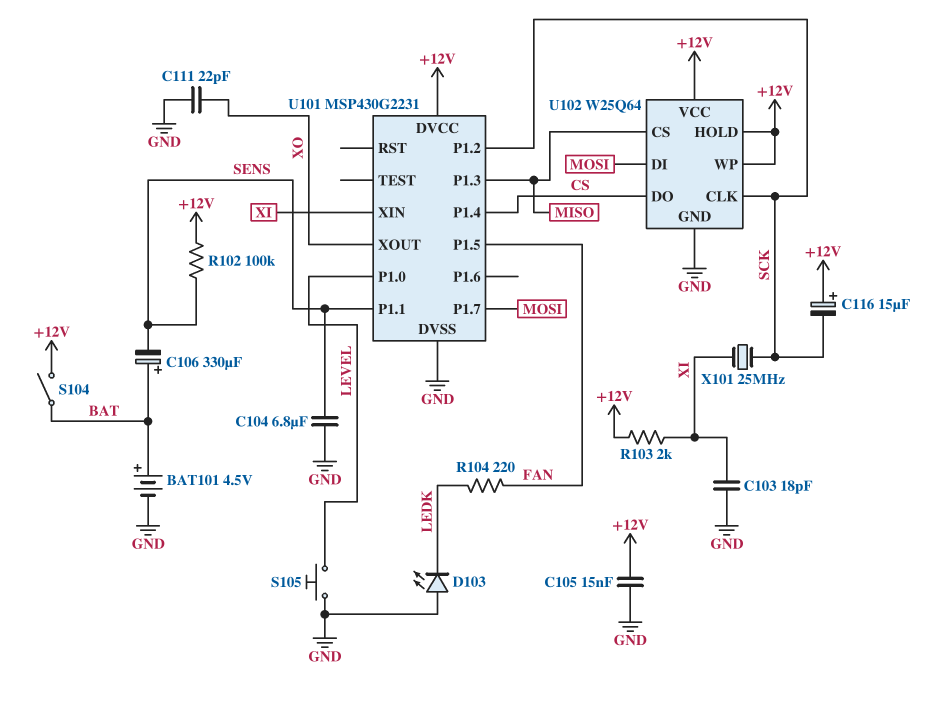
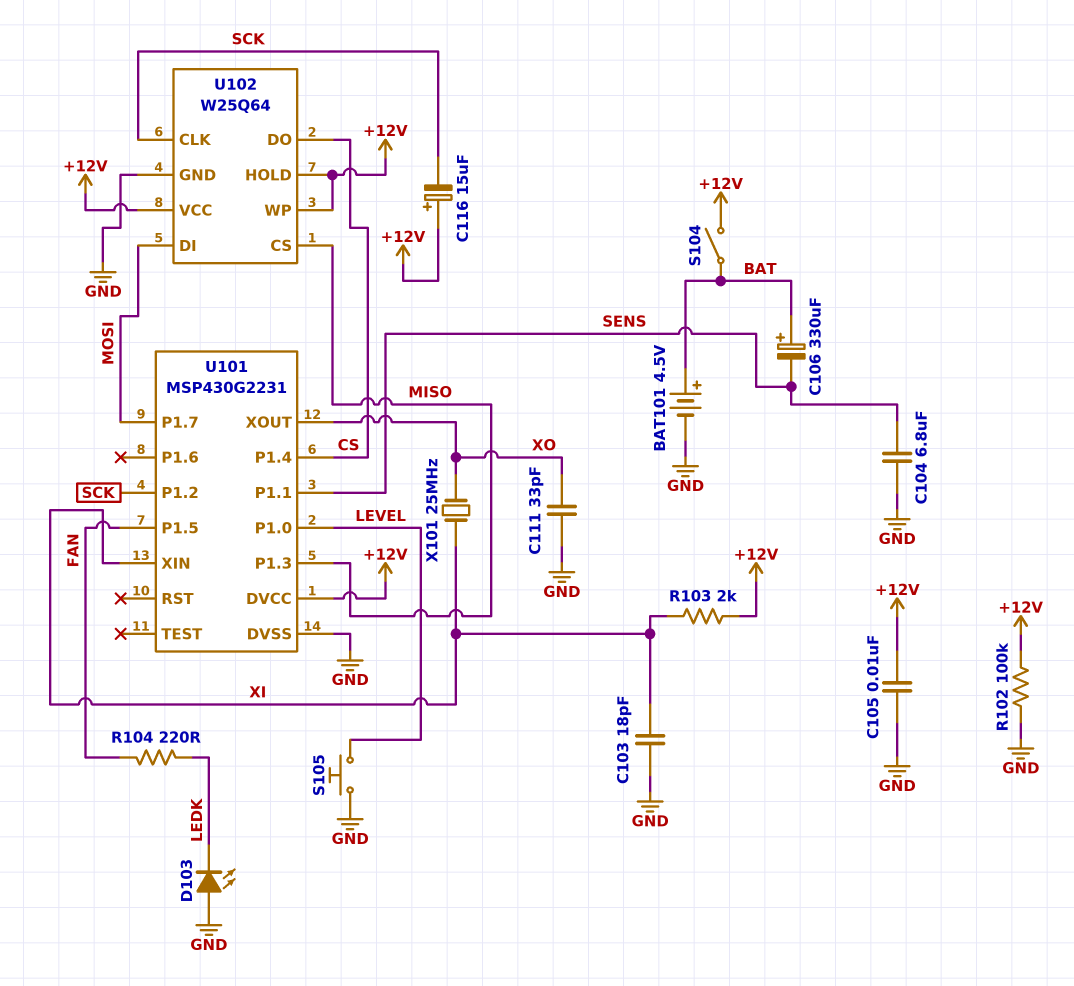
C105: 15nF (+12V, GND) -> 10nF (+12V, GND)
C111: 22pF (GND, XO) -> 33pF (GND, XO)
R102: 100k (+12V, SENS) -> 100k (+12V, GND)
X101: 25MHz (SCK, XI) -> 25MHz (XI, XO)

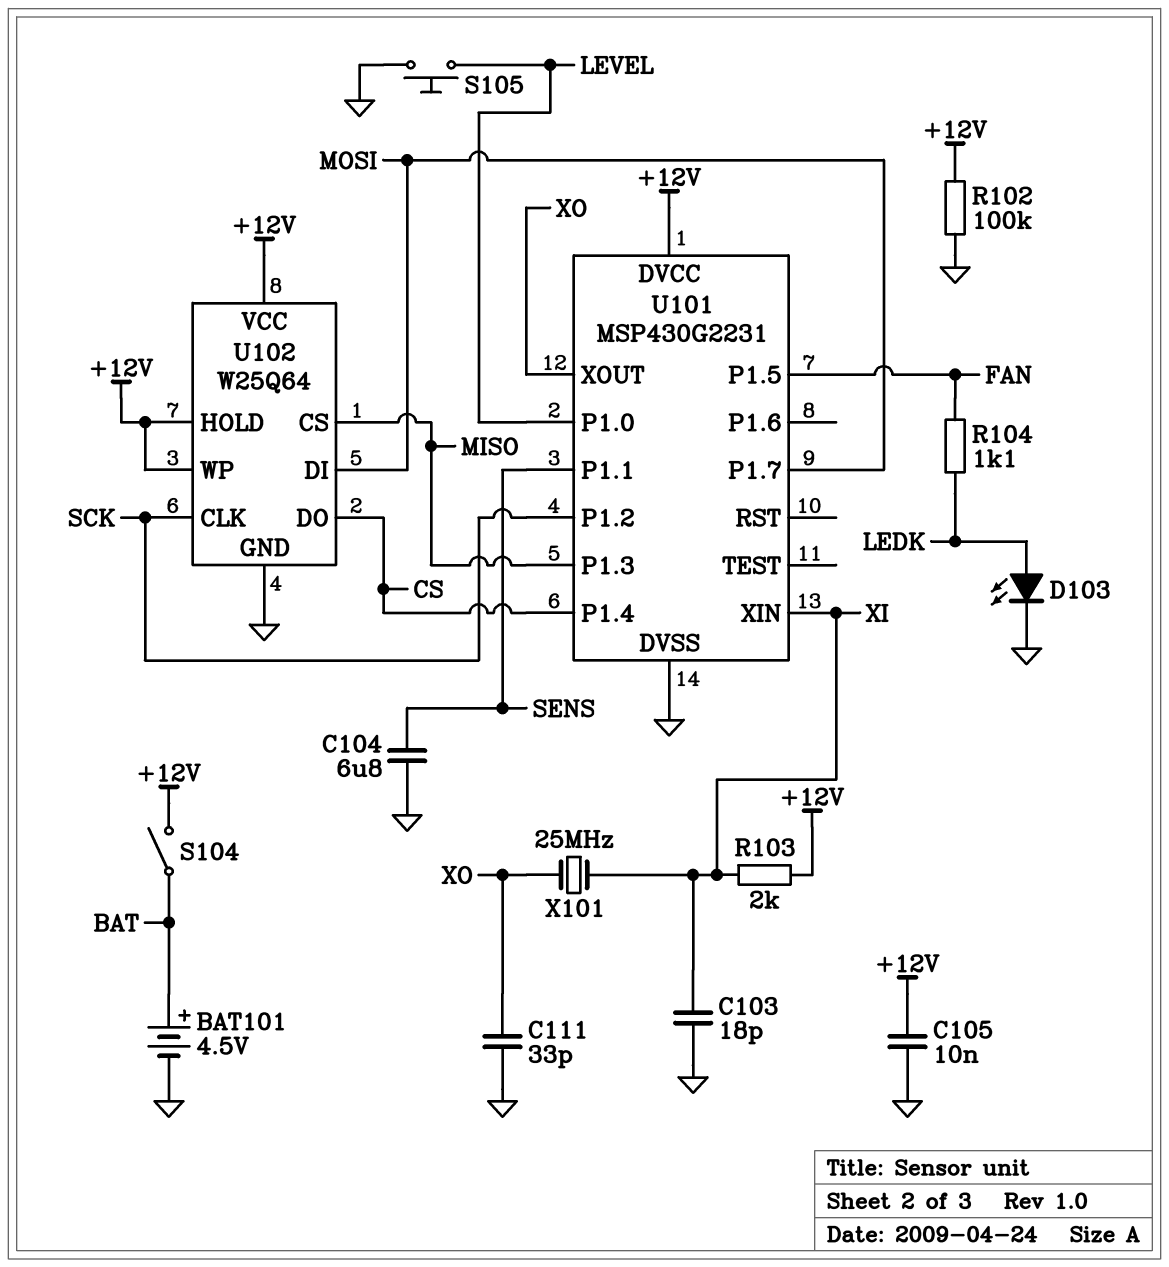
C106: 330uF (plus BAT, minus SENS) -> none
C116: 15uF (plus +12V, minus SCK) -> none
D103: LED (A GND, K LEDK) -> LED (A LEDK, K GND)
R104: 220 (FAN, LEDK) -> 1.1k (FAN, LEDK)

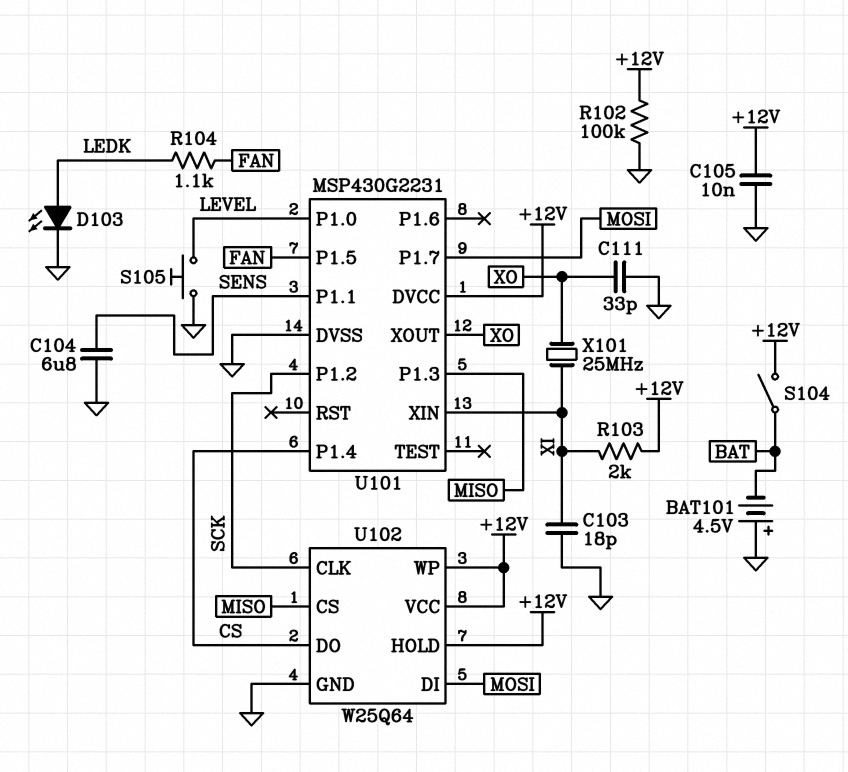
BAT101: 4.5V (plus BAT, minus GND) -> 4.5V (plus GND, minus BAT)

